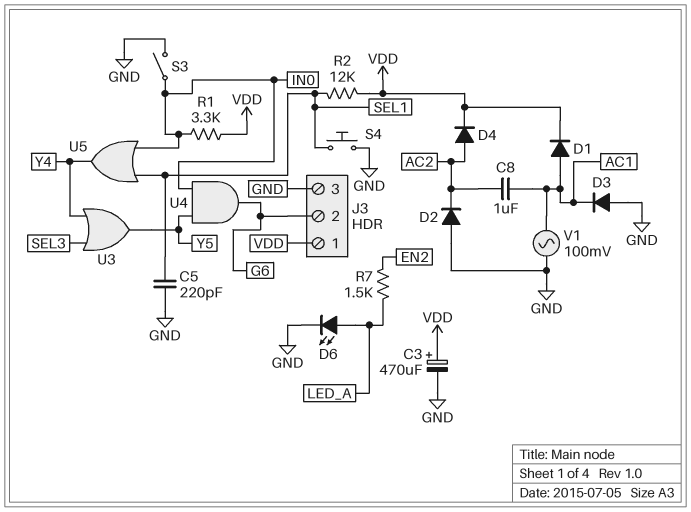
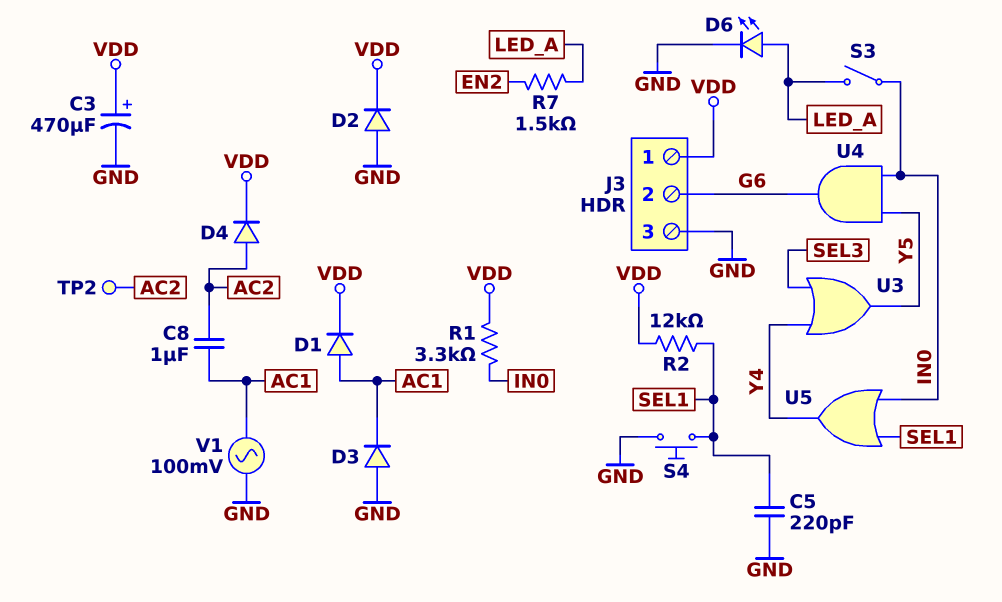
D2: diode (A GND, K AC2) -> diode (A GND, K VDD)
S3: switch (GND, IN0) -> switch (IN0, LED_A)
TP2: none -> test point (AC2)

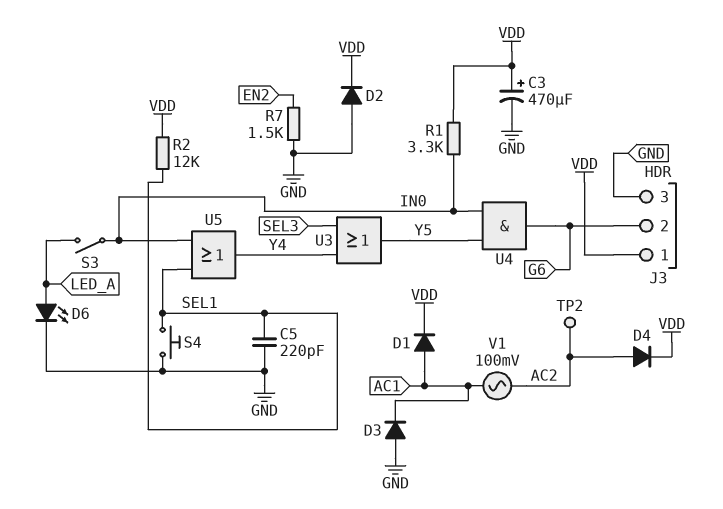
C8: 1uF (AC1, AC2) -> none
R7: 1.5k (EN2, LED_A) -> 1.5k (EN2, GND)
V1: AC 100mV (AC1, GND) -> AC 100mV (AC1, AC2)

